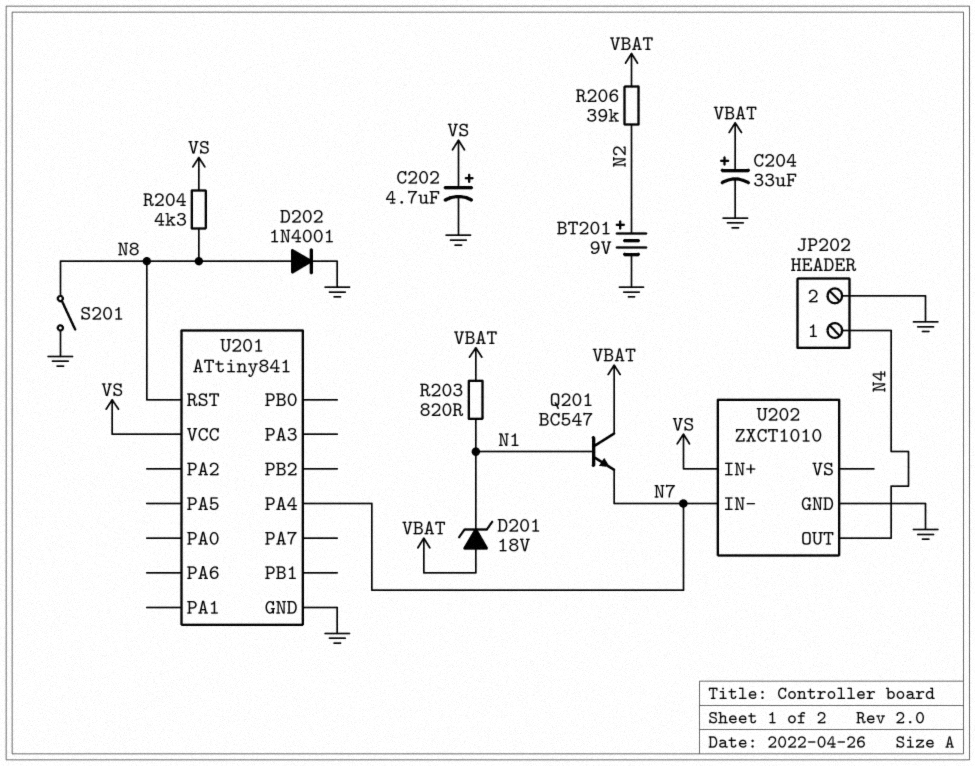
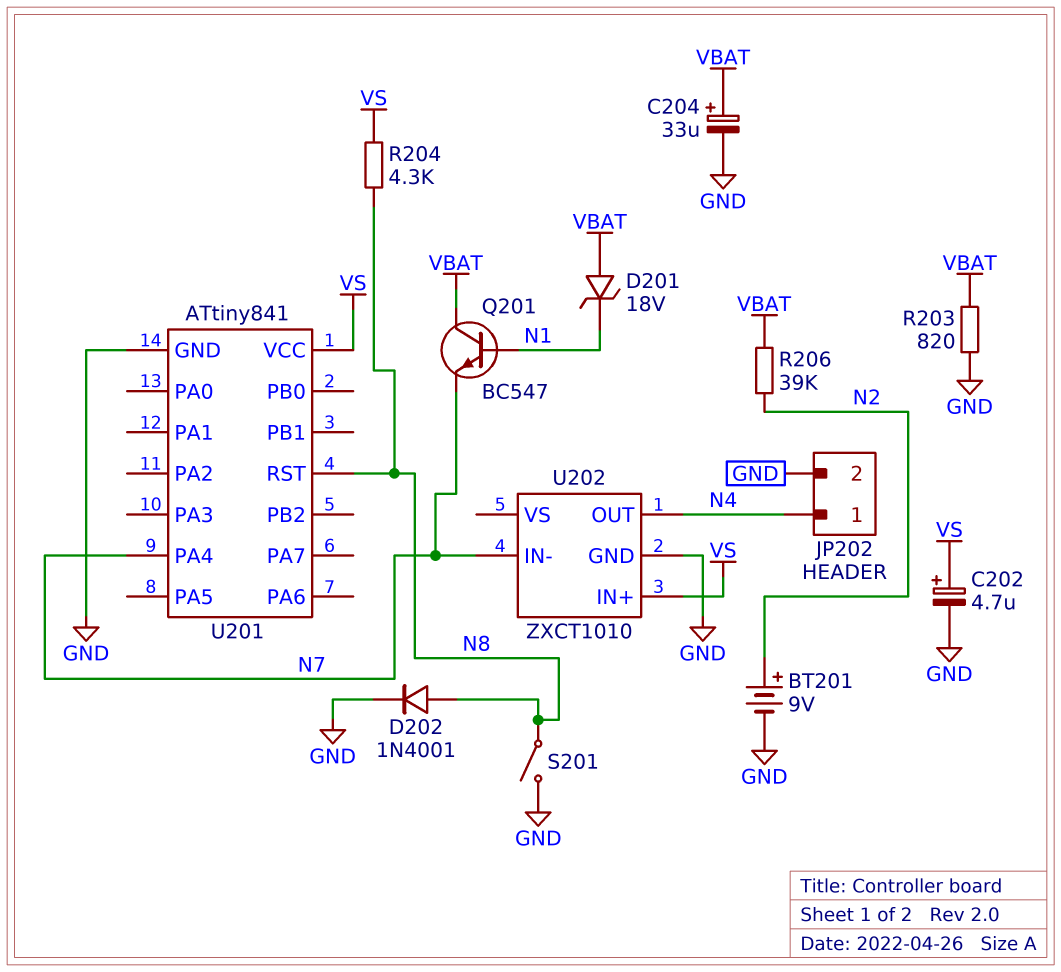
R203: 820 (N1, VBAT) -> 820 (GND, VBAT)

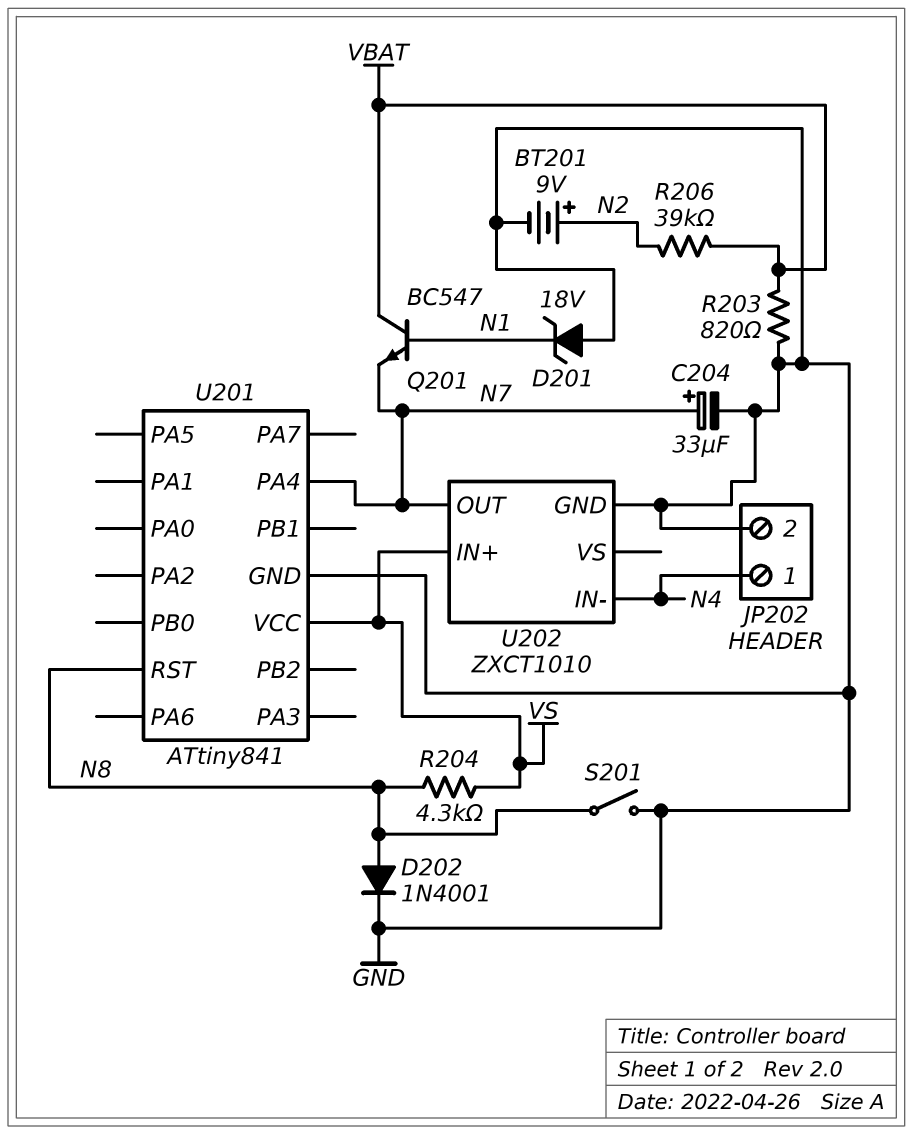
C202: 4.7uF (plus VS, minus GND) -> none
C204: 33uF (plus VBAT, minus GND) -> 33uF (plus N7, minus GND)
D201: zener 18V (A VBAT, K N1) -> zener 18V (A GND, K N1)
U202 pin IN-: N7 -> N4
U202 pin OUT: N4 -> N7

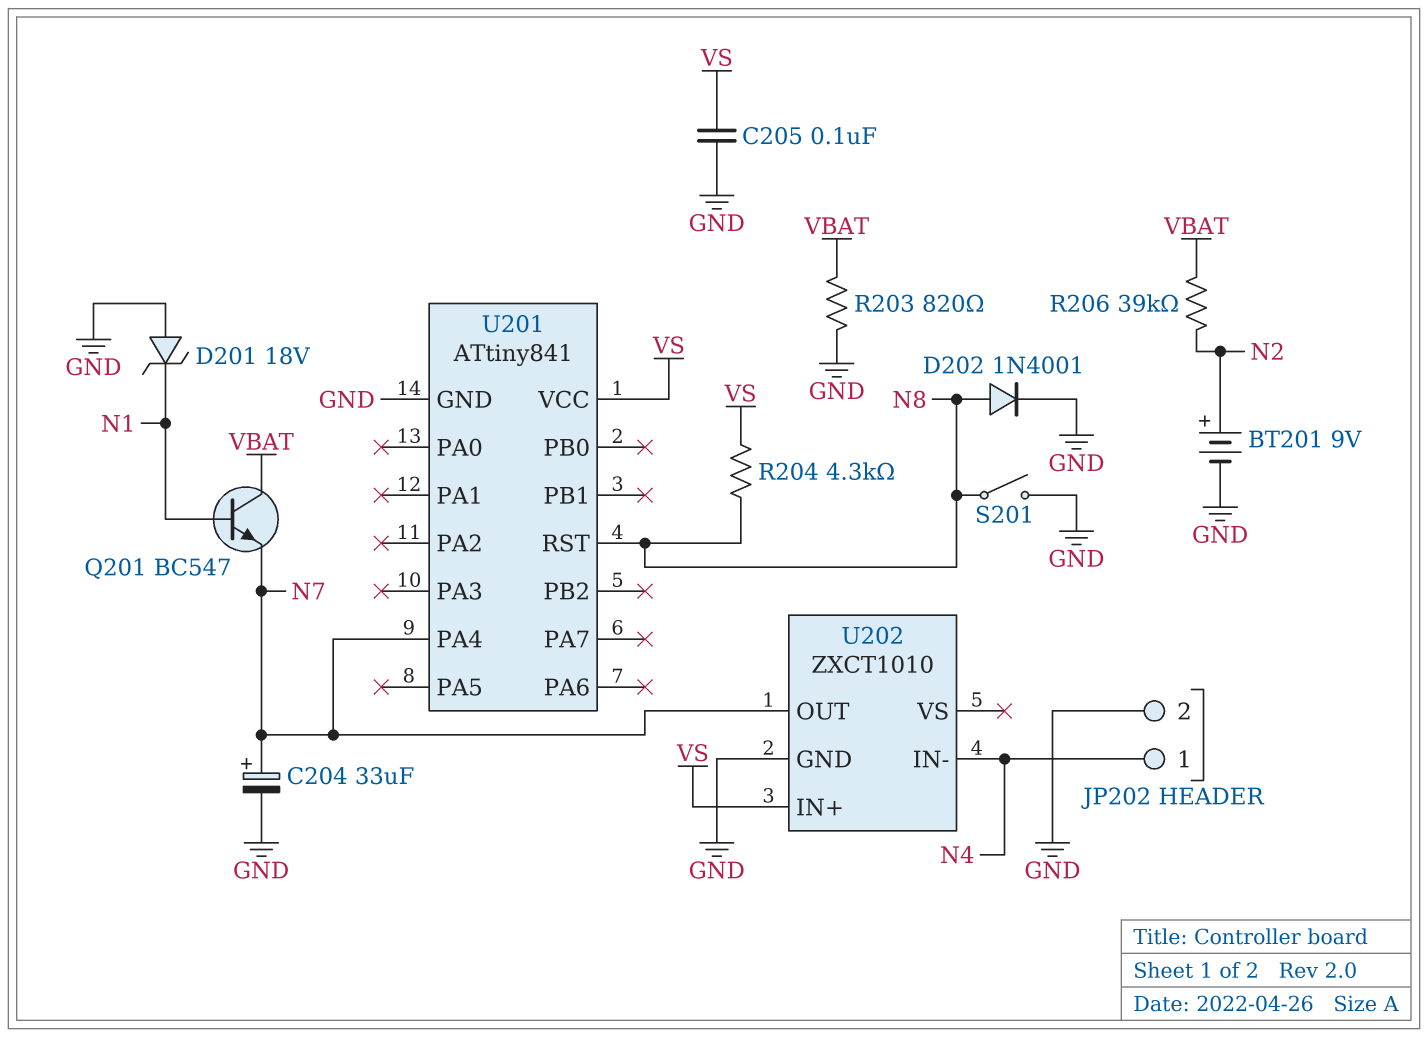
C205: none -> 100nF (GND, VS)

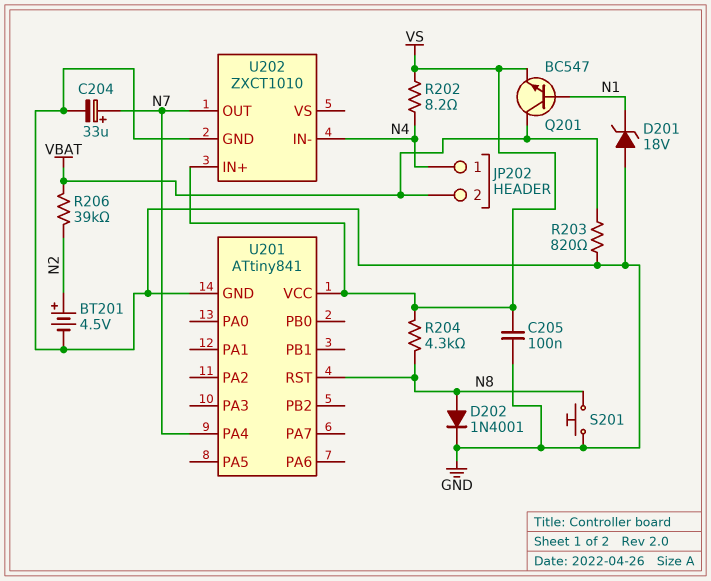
BT201: 9V (plus N2, minus GND) -> 4.5V (plus N2, minus GND)
JP202 pin 2: GND -> VBAT
Q201: NPN BC547 (B N1, C VBAT, E N7) -> NPN BC547 (B N1, C VBAT, E VS)
R202: none -> 8.2 (N4, VS)
S201: switch (GND, N8) -> button (GND, N8)

